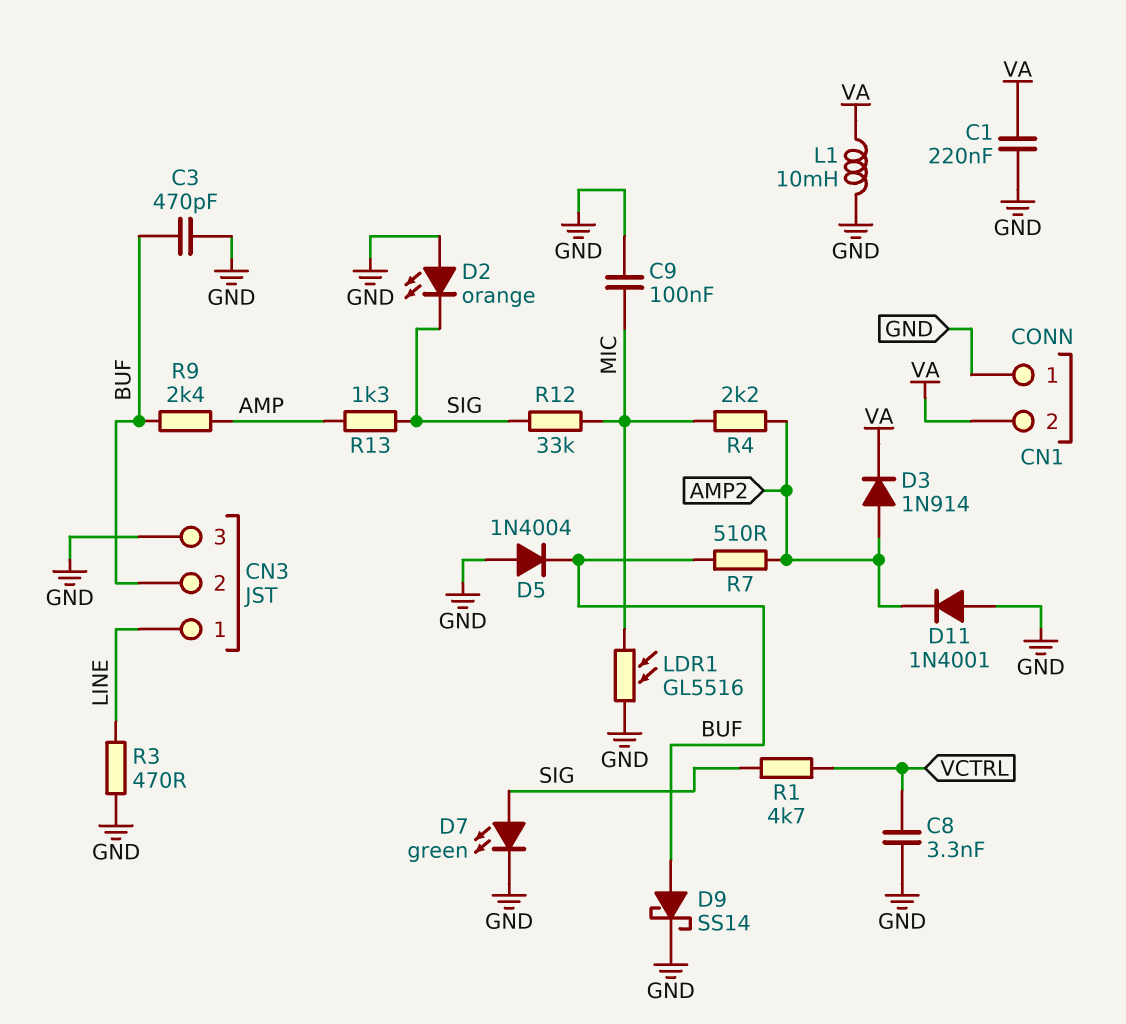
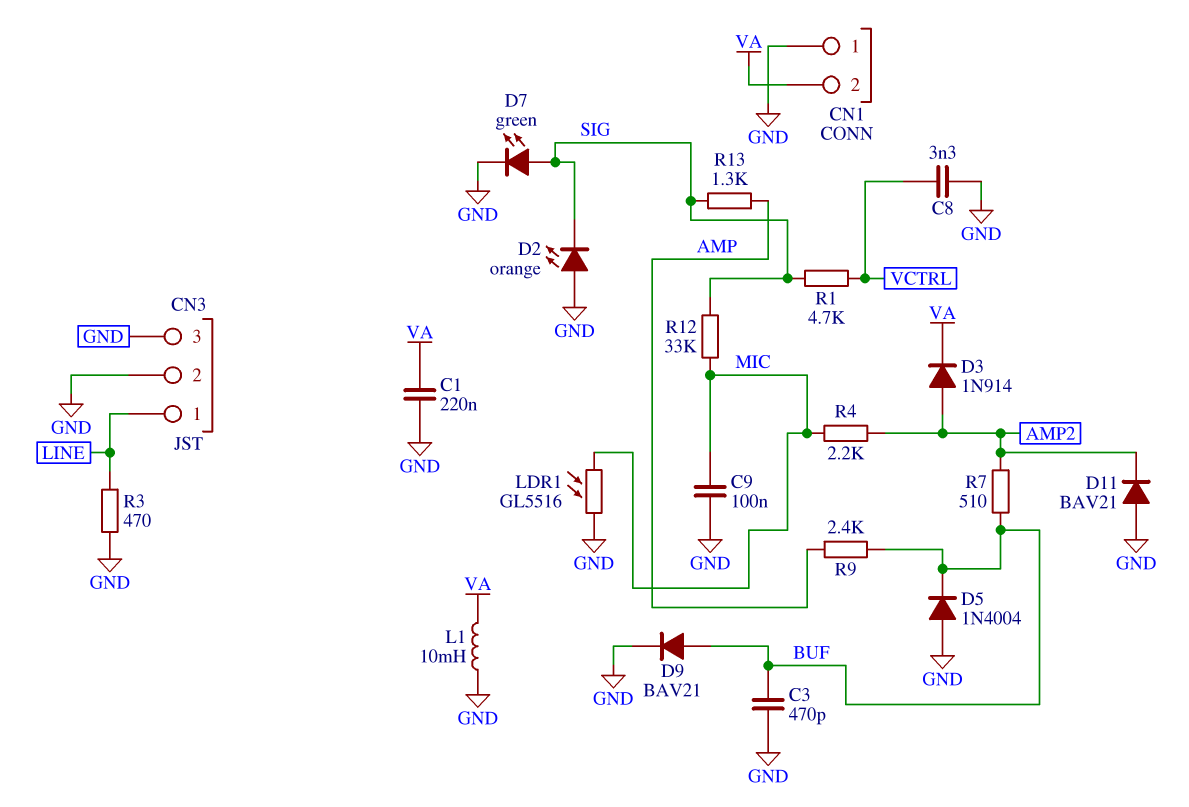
CN3 pin 2: BUF -> GND
D9: schottky SS14 (A BUF, K GND) -> diode BAV21 (A BUF, K GND)
D11: diode 1N4001 (A GND, K AMP2) -> diode BAV21 (A GND, K AMP2)

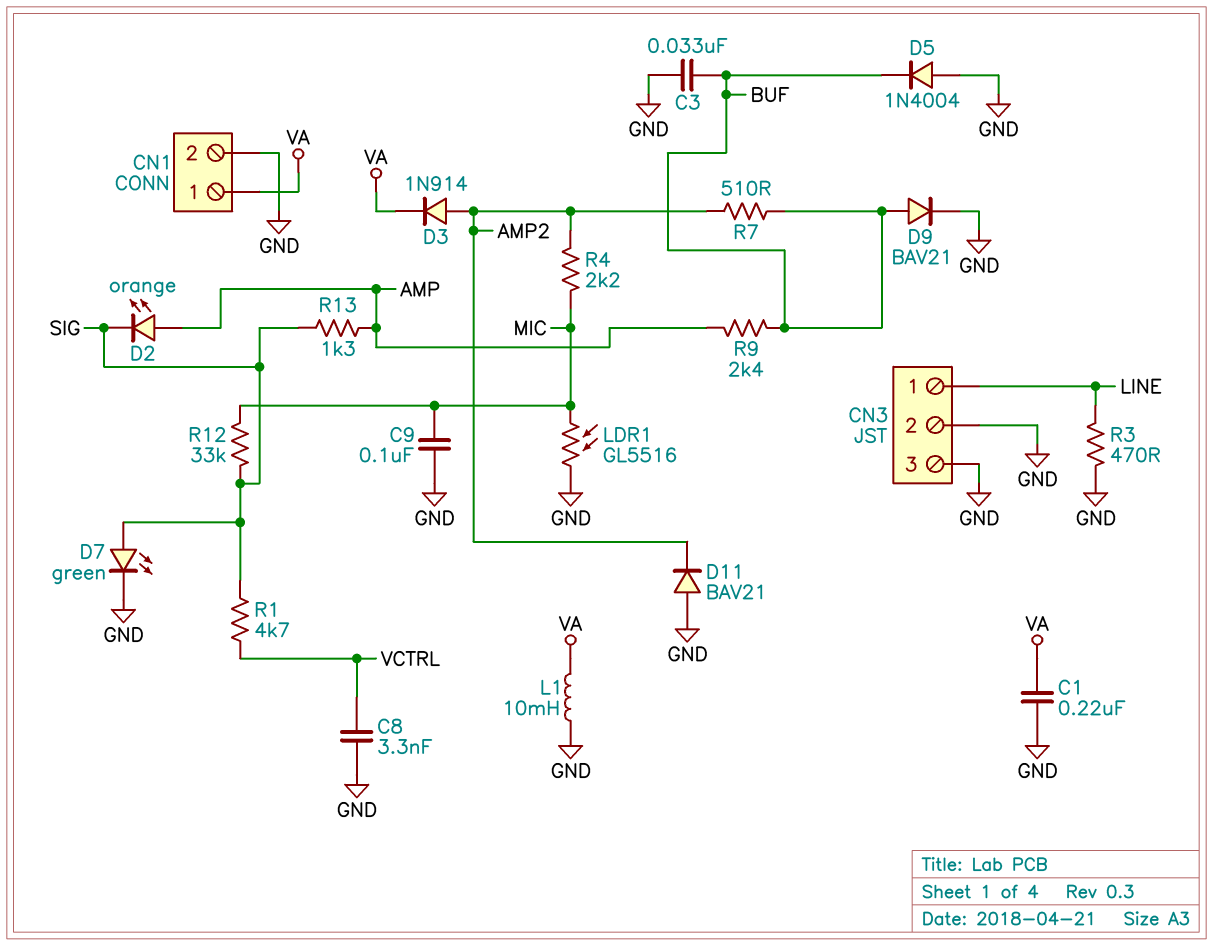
C3: 470pF (BUF, GND) -> 33nF (BUF, GND)
CN1 pin 1: GND -> VA
CN1 pin 2: VA -> GND
D2: LED orange (A GND, K SIG) -> LED orange (A AMP, K SIG)

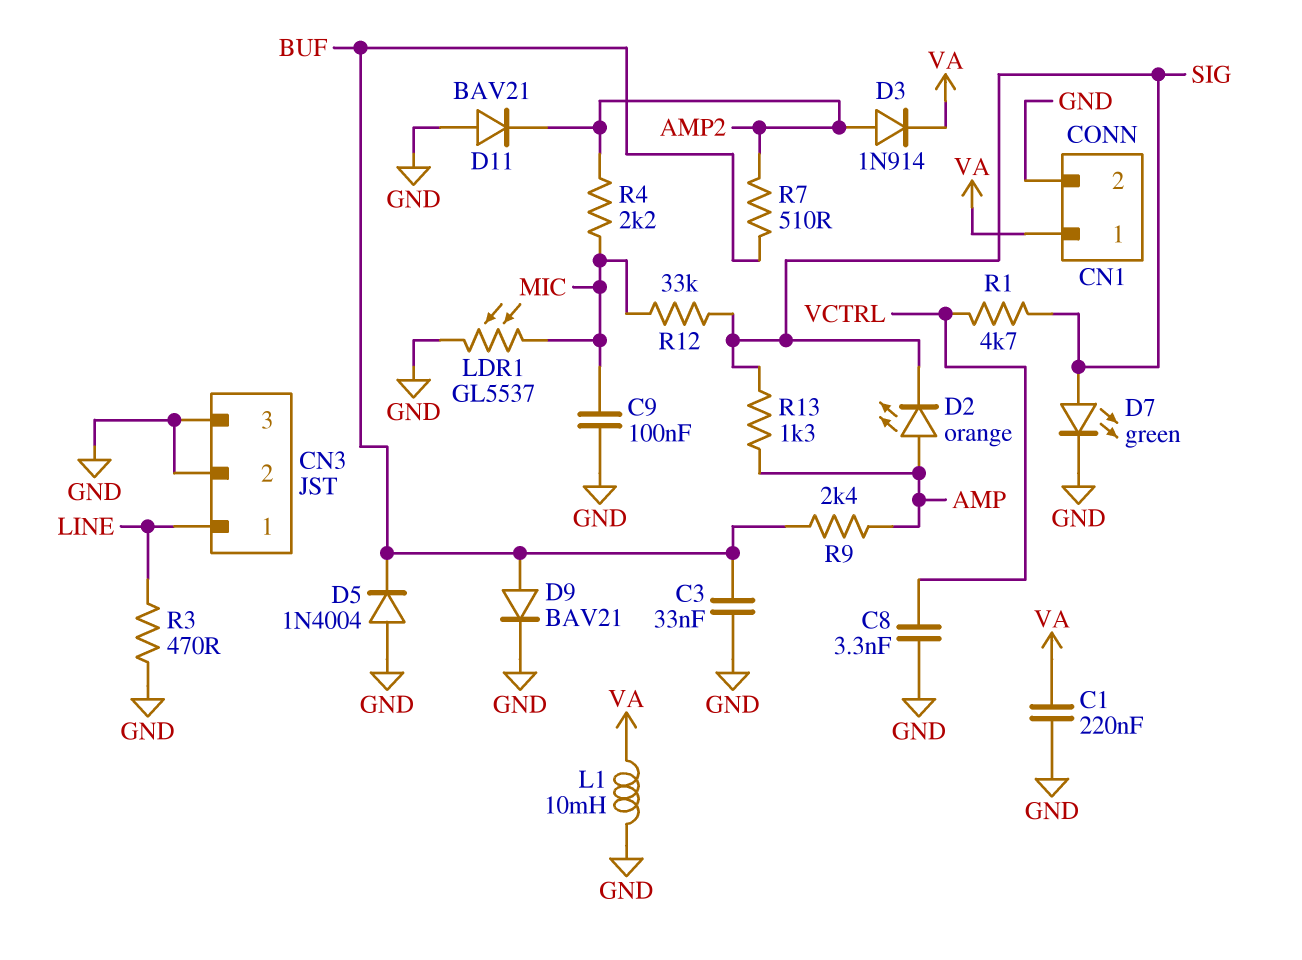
LDR1: GL5516 (GND, MIC) -> GL5537 (GND, MIC)

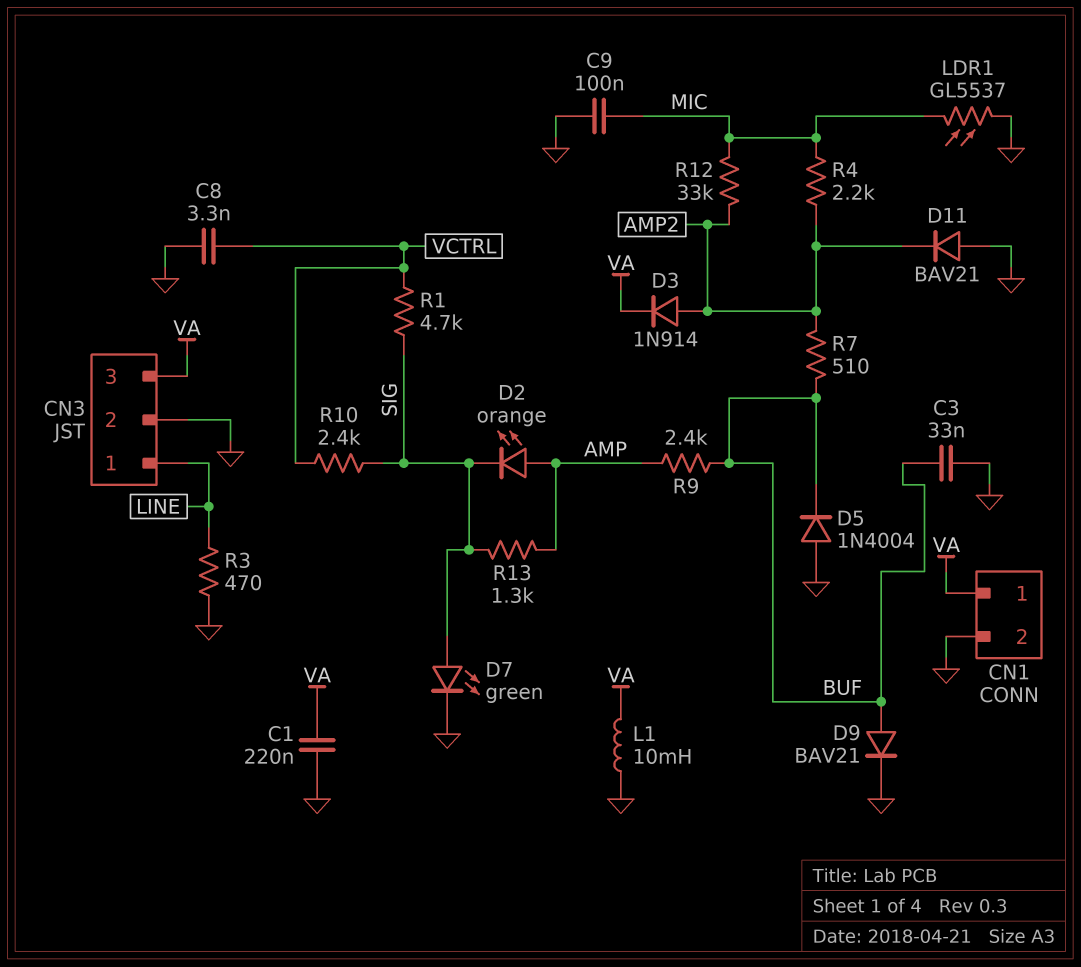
CN3 pin 3: GND -> VA
R10: none -> 2.4k (SIG, VCTRL)
R12: 33k (MIC, SIG) -> 33k (AMP2, MIC)

